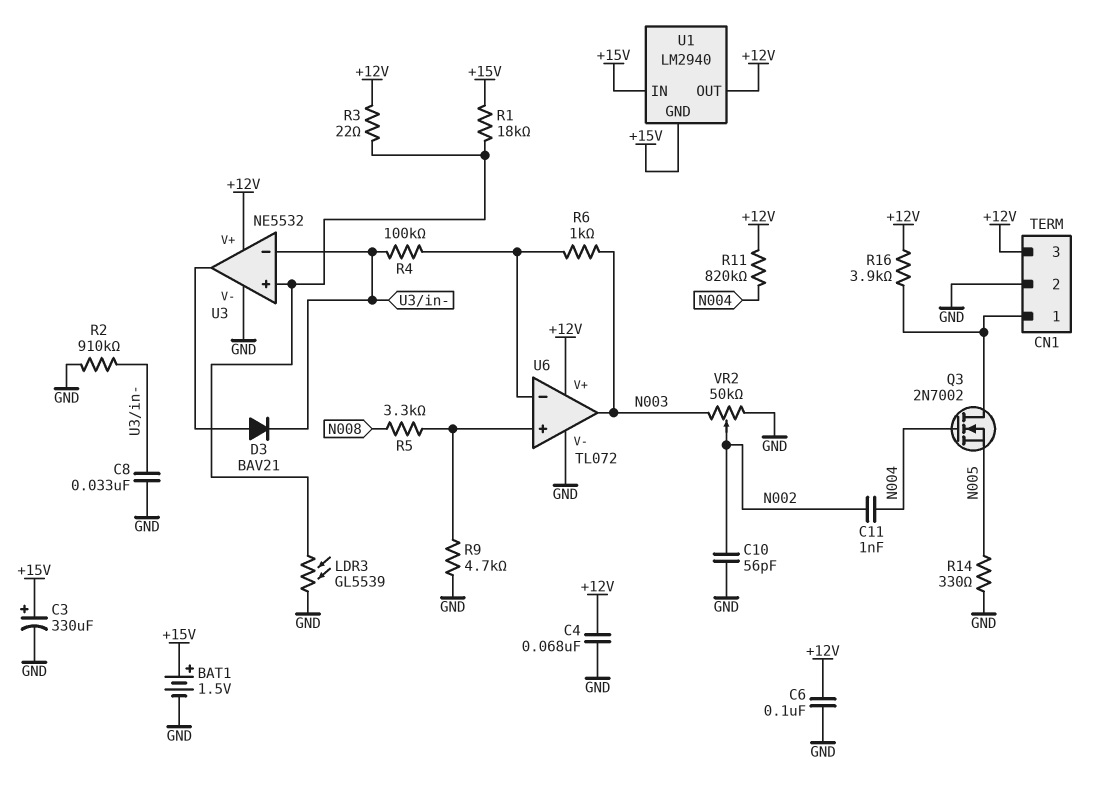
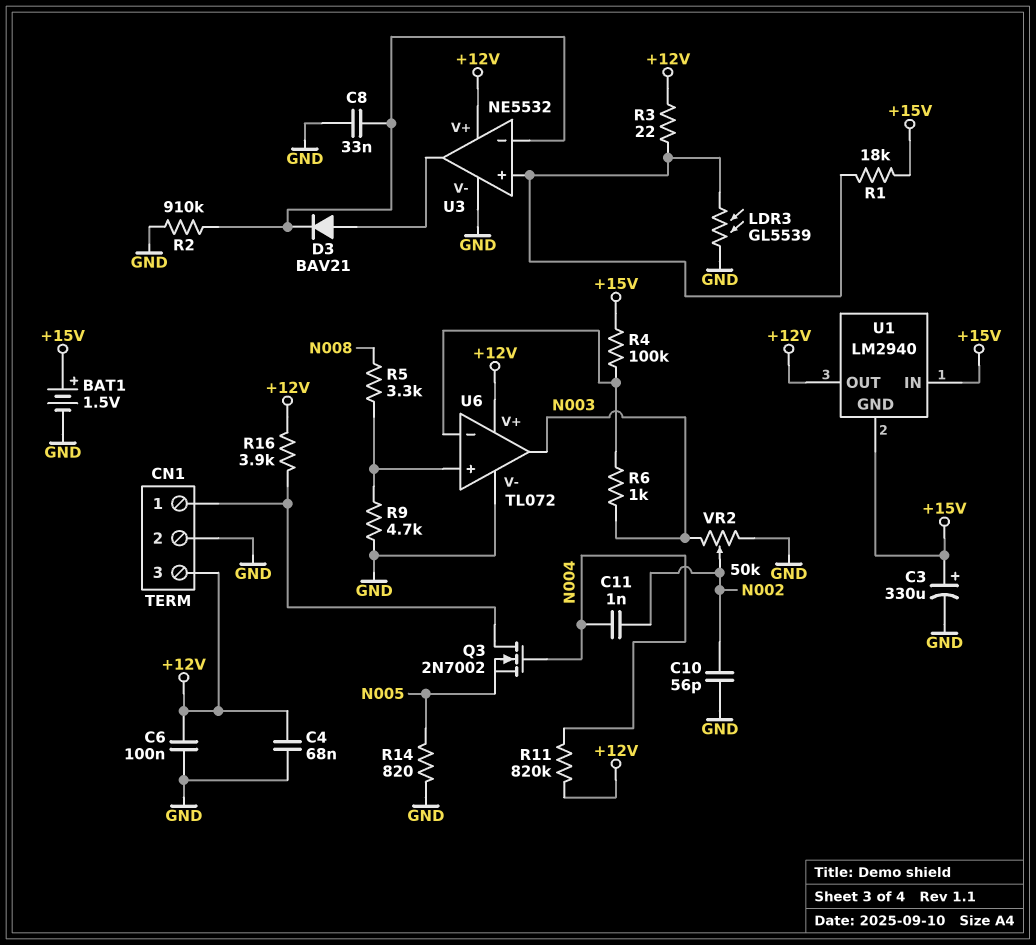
R4: 100k (U3/in-, U6/in-) -> 100k (+15V, U6/in-)
R14: 330 (GND, N005) -> 820 (GND, N005)

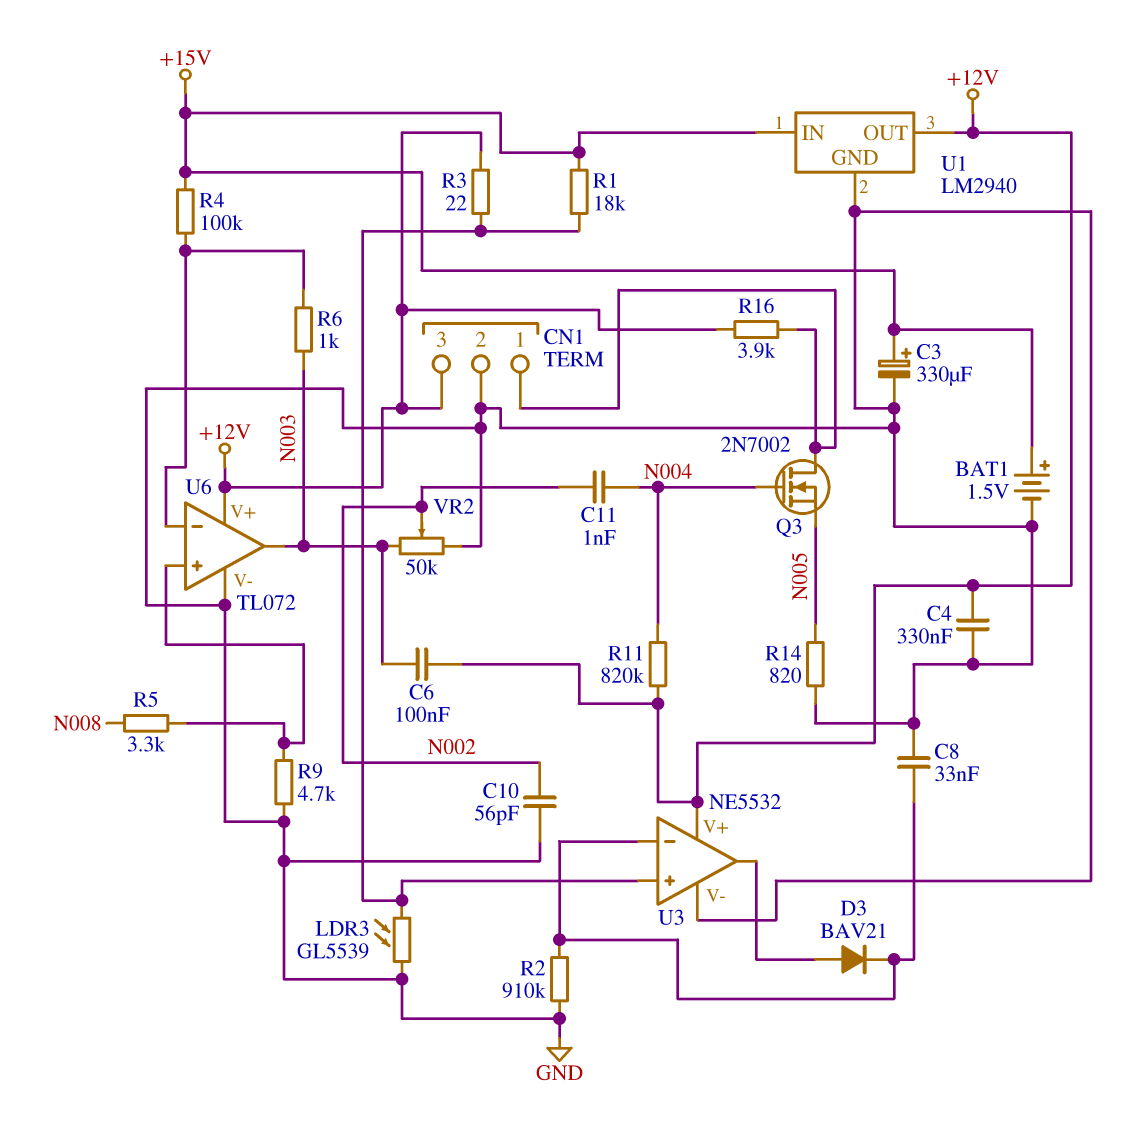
C4: 68nF (+12V, GND) -> 330nF (+12V, GND)
C6: 100nF (+12V, GND) -> 100nF (+12V, N003)
U1 pin GND: +15V -> GND

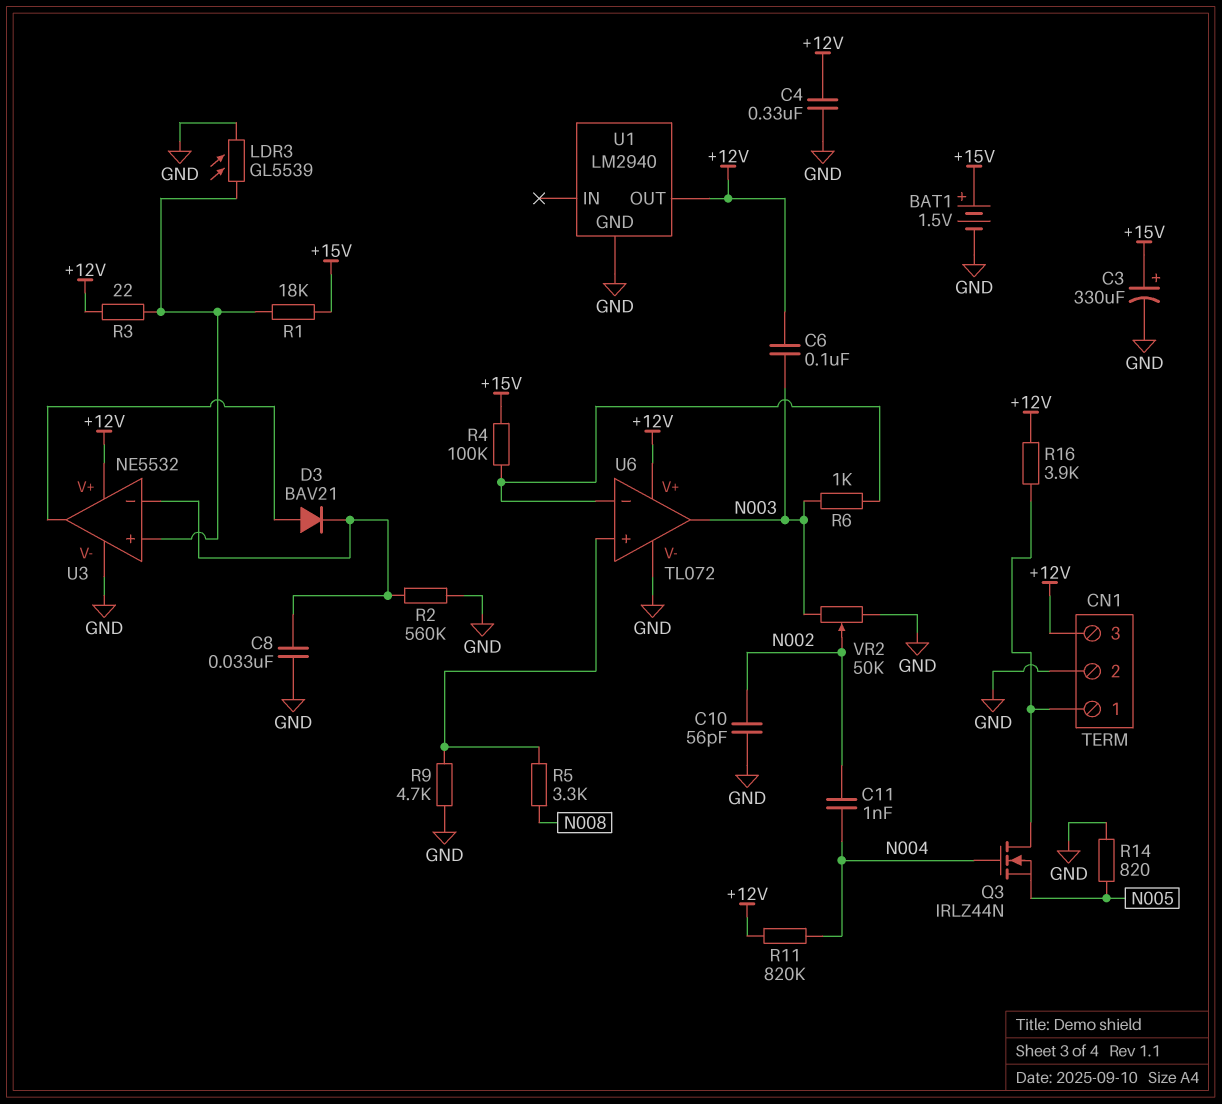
Q3: NMOS 2N7002 (G N004, D CN1/1, S N005) -> NMOS IRLZ44N (G N004, D CN1/1, S N005)
R2: 910k (GND, U3/in-) -> 560k (GND, U3/in-)
U1 pin IN: +15V -> none

